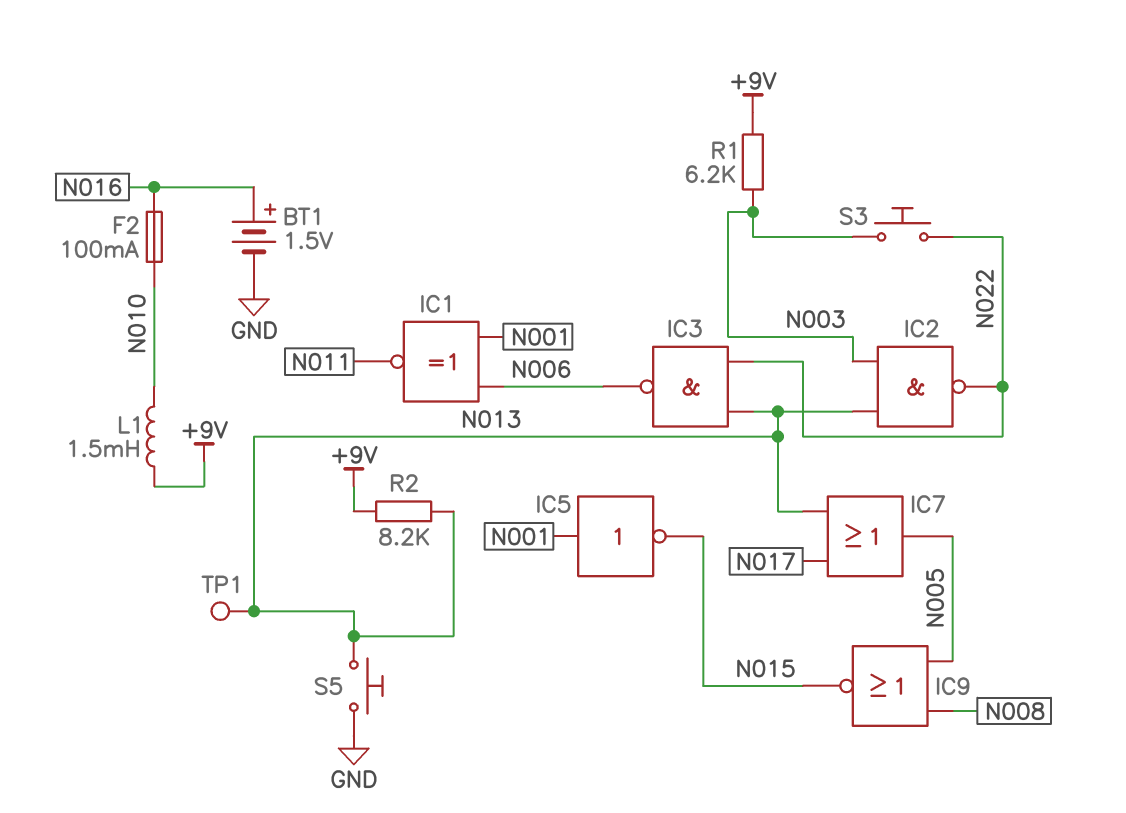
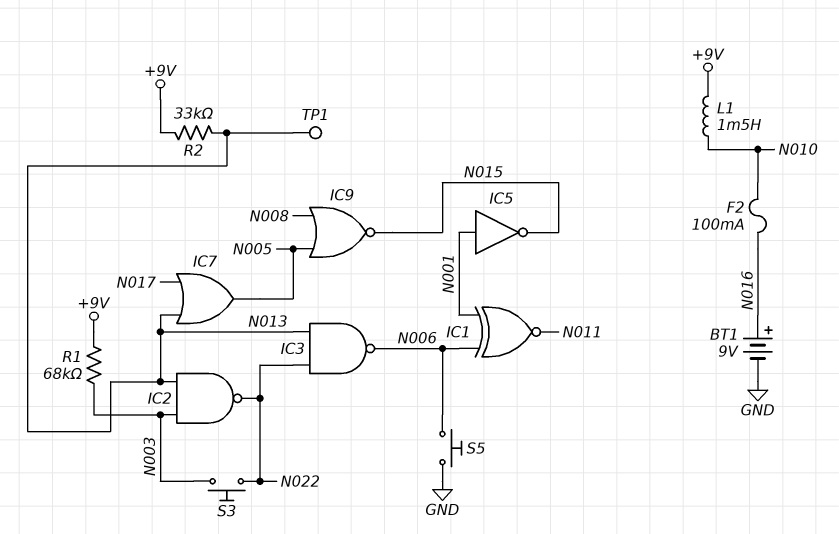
BT1: 1.5V (plus N016, minus GND) -> 9V (plus N016, minus GND)
R1: 6.2k (+9V, N003) -> 68k (+9V, N003)
R2: 8.2k (+9V, N013) -> 33k (+9V, N013)
S5: button (GND, N013) -> button (GND, N006)

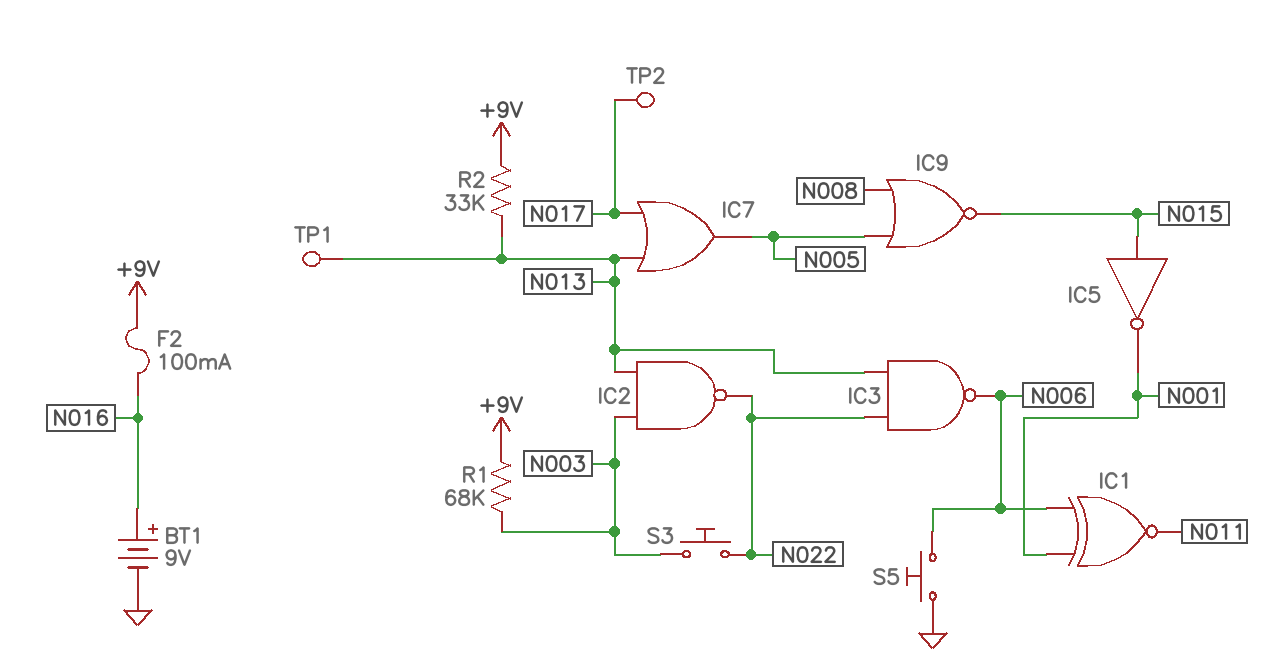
F2: 100mA (N010, N016) -> 100mA (+9V, N016)
IC5: NOT (in N001, out N015) -> NOT (in N015, out N001)
L1: 1.5mH (+9V, N010) -> none
TP2: none -> test point (N017)

